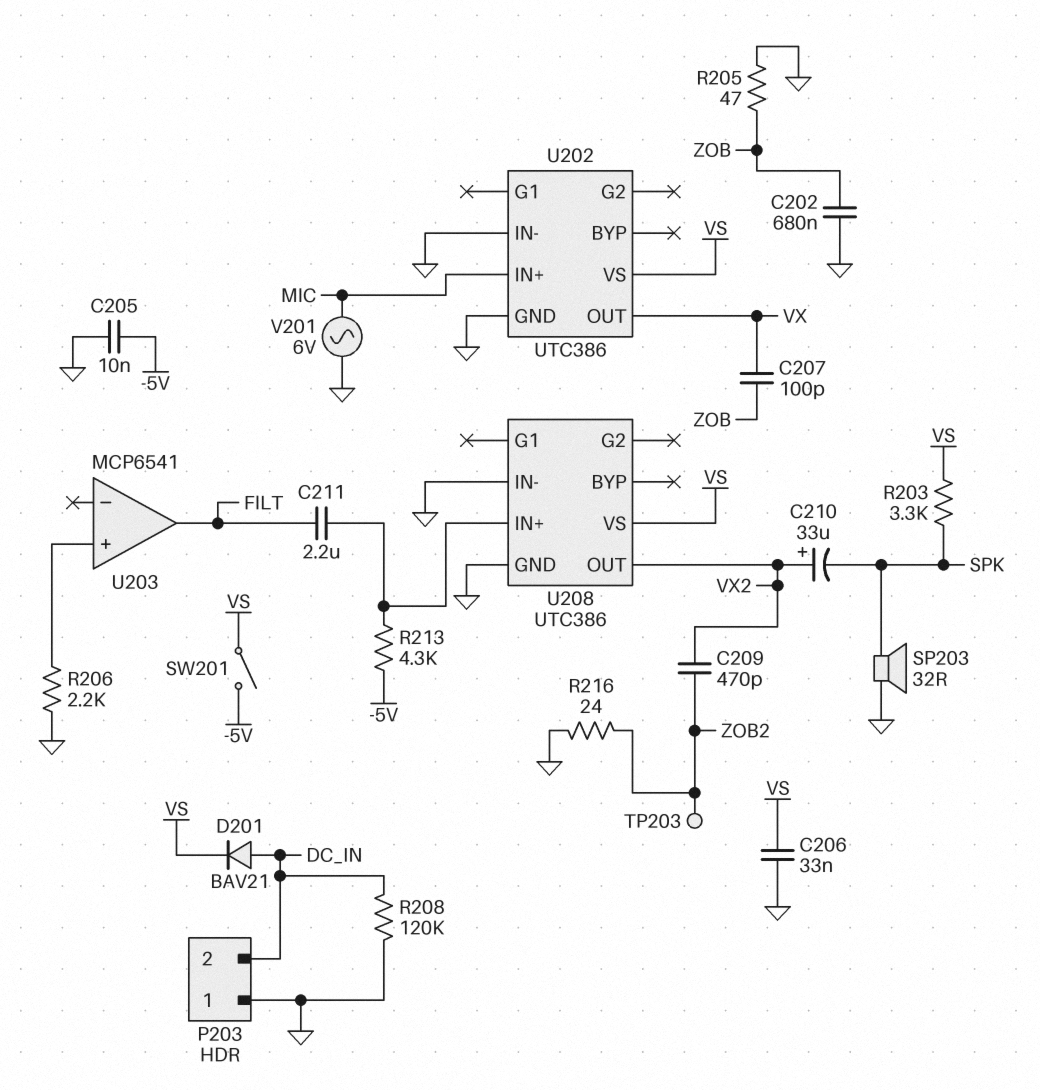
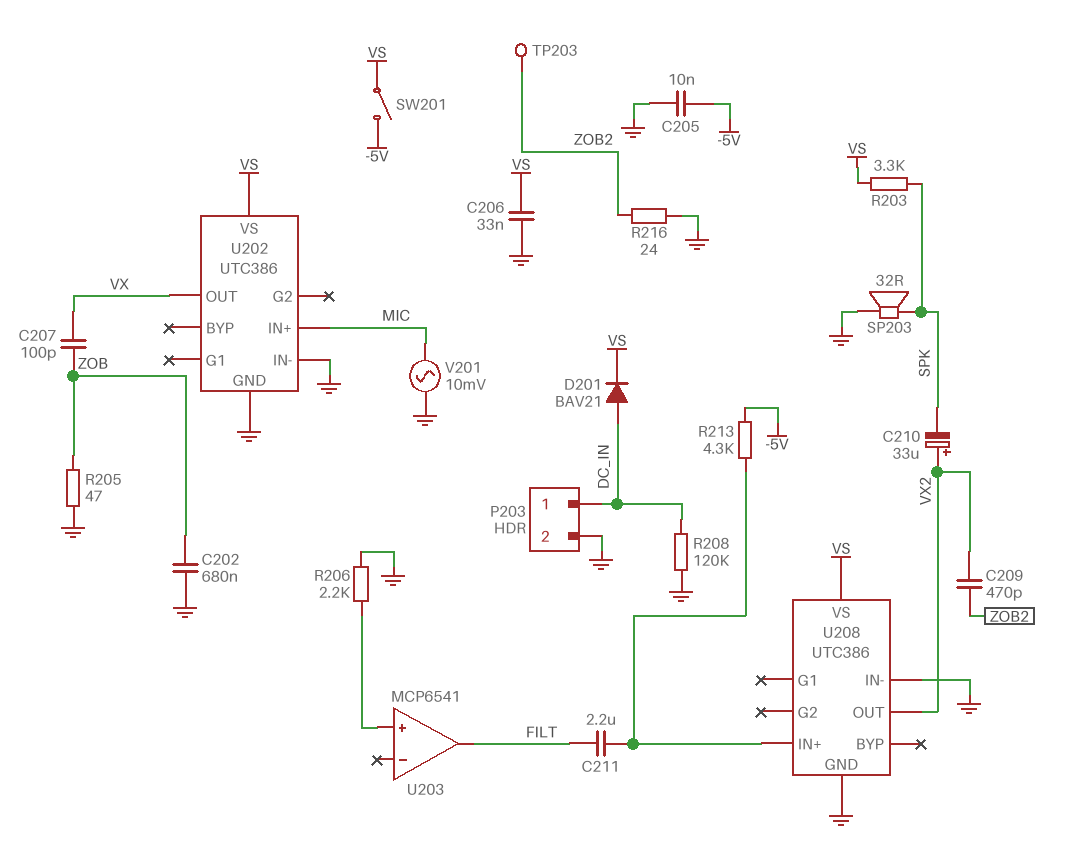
P203 pin 1: GND -> DC_IN
P203 pin 2: DC_IN -> GND
V201: AC 6V (GND, MIC) -> AC 10mV (GND, MIC)

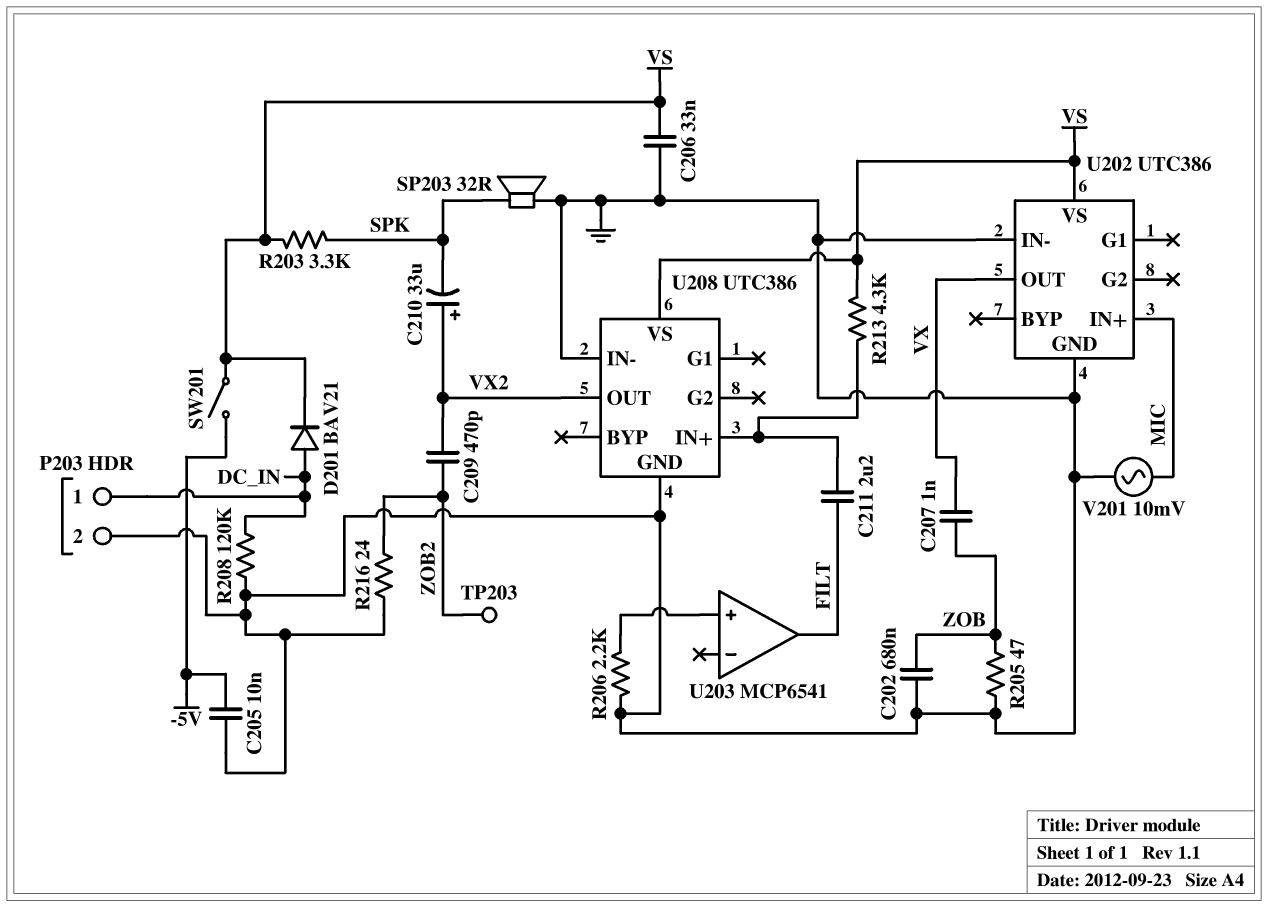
C207: 100pF (VX, ZOB) -> 1nF (VX, ZOB)
R213: 4.3k (-5V, U208/IN+) -> 4.3k (U208/IN+, VS)

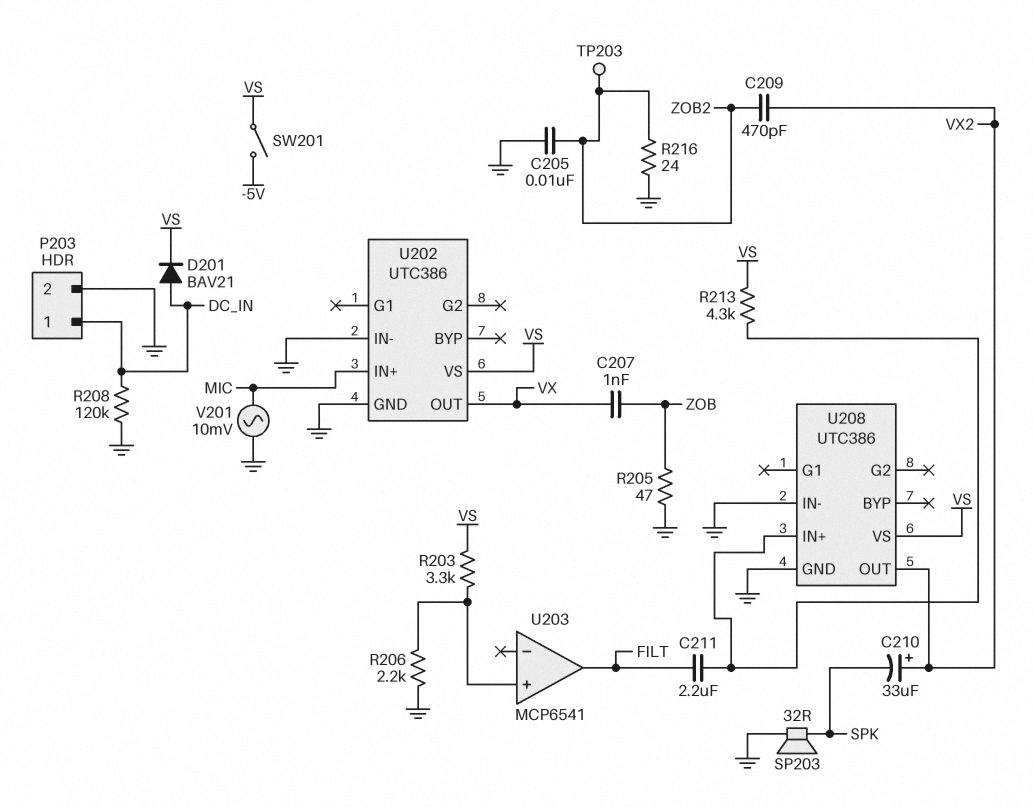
C202: 680nF (GND, ZOB) -> none
C205: 10nF (-5V, GND) -> 10nF (GND, ZOB2)
C206: 33nF (GND, VS) -> none
R203: 3.3k (SPK, VS) -> 3.3k (U203/in+, VS)

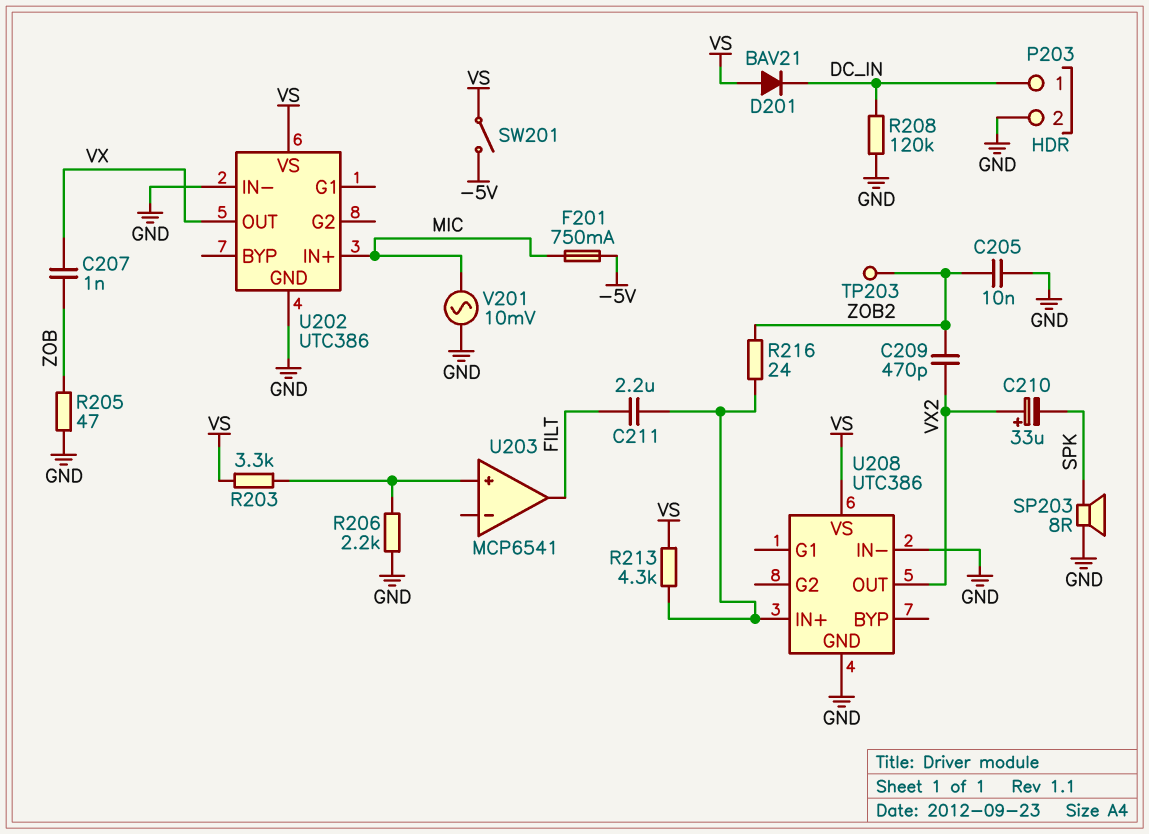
D201: diode BAV21 (A DC_IN, K VS) -> diode BAV21 (A VS, K DC_IN)
F201: none -> 750mA (-5V, MIC)
R216: 24 (GND, ZOB2) -> 24 (U208/IN+, ZOB2)
SP203: speaker 32R (GND, SPK) -> speaker 8R (GND, SPK)

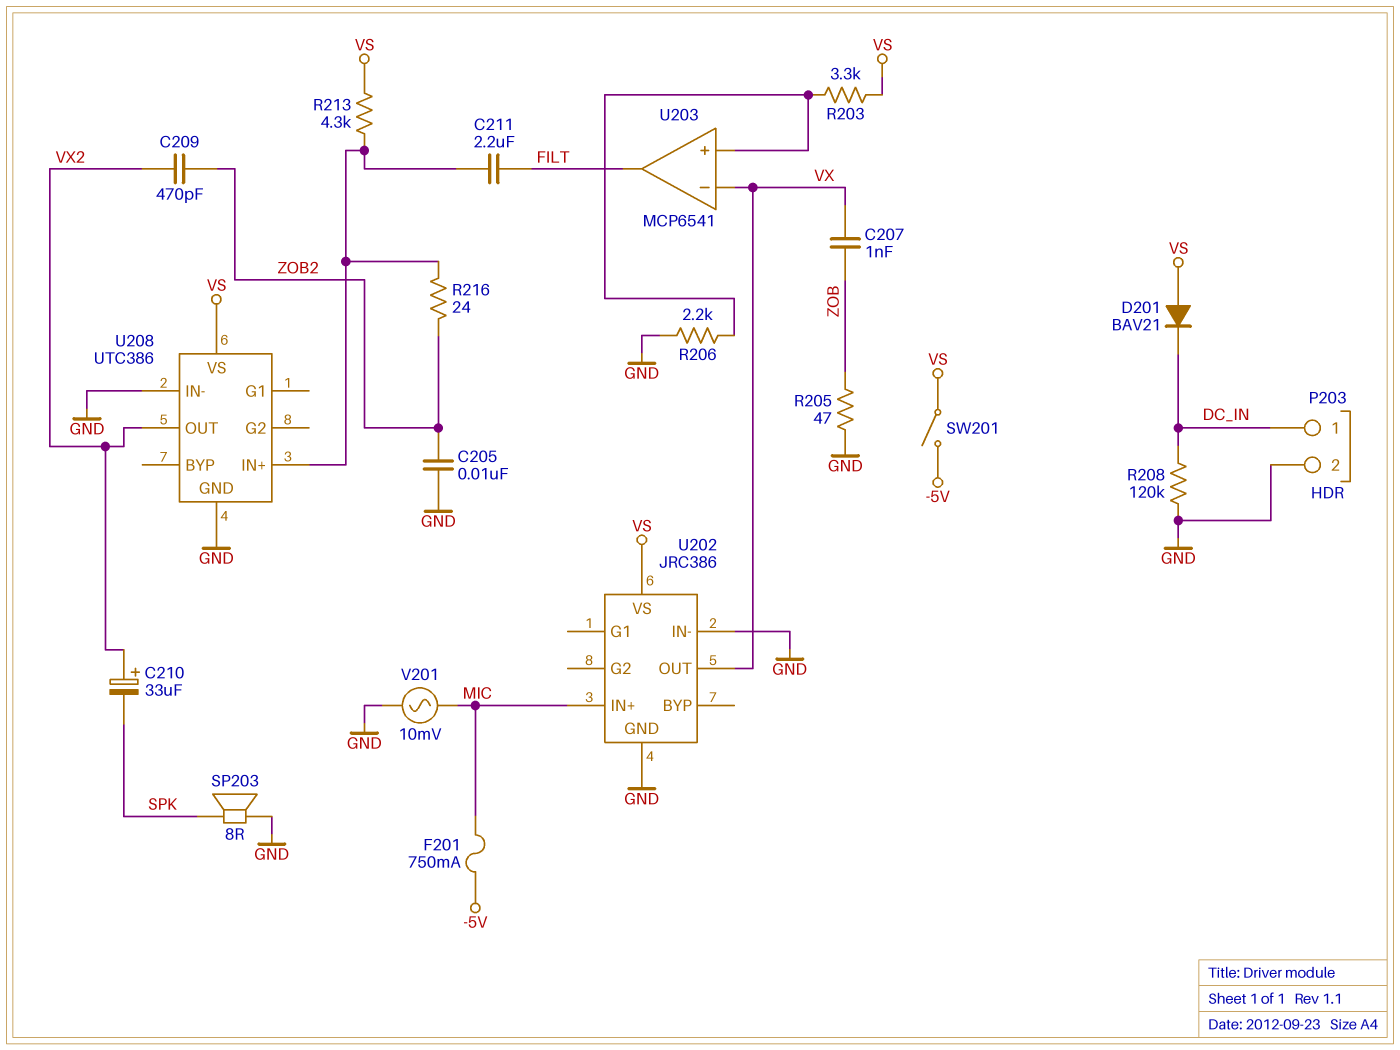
TP203: test point (ZOB2) -> none
U202: UTC386 -> JRC386
U203 pin in-: none -> VX

